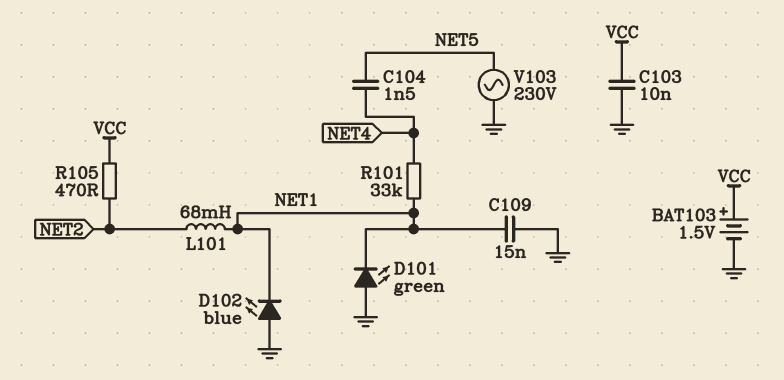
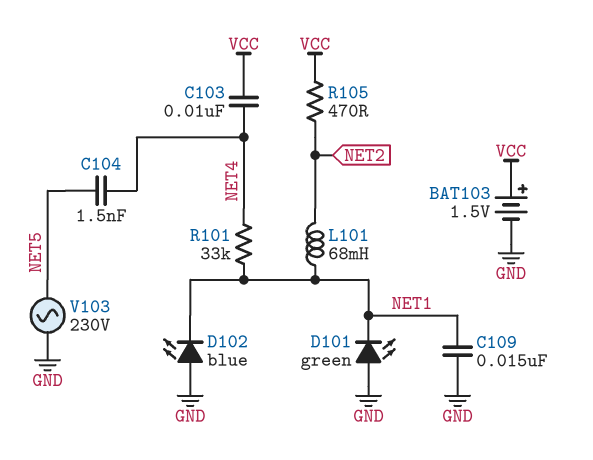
C103: 10nF (GND, VCC) -> 10nF (NET4, VCC)

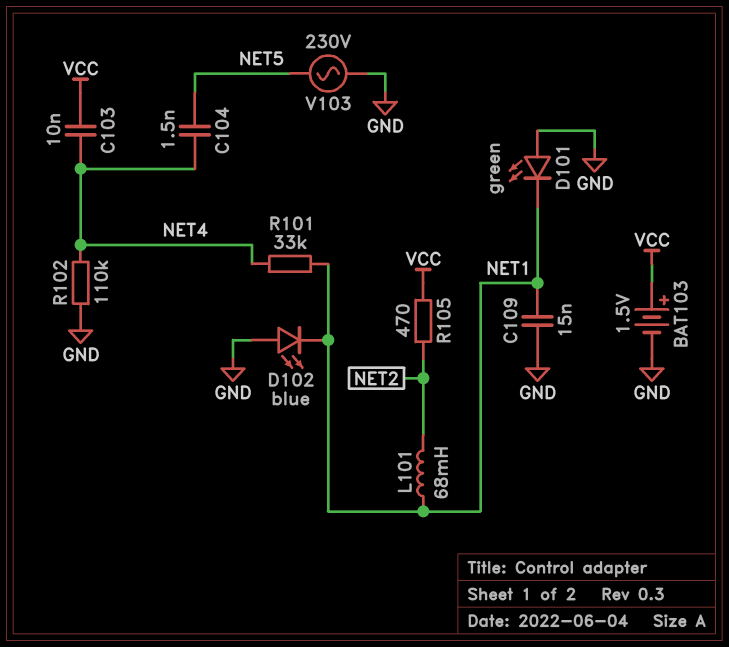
R102: none -> 110k (GND, NET4)

